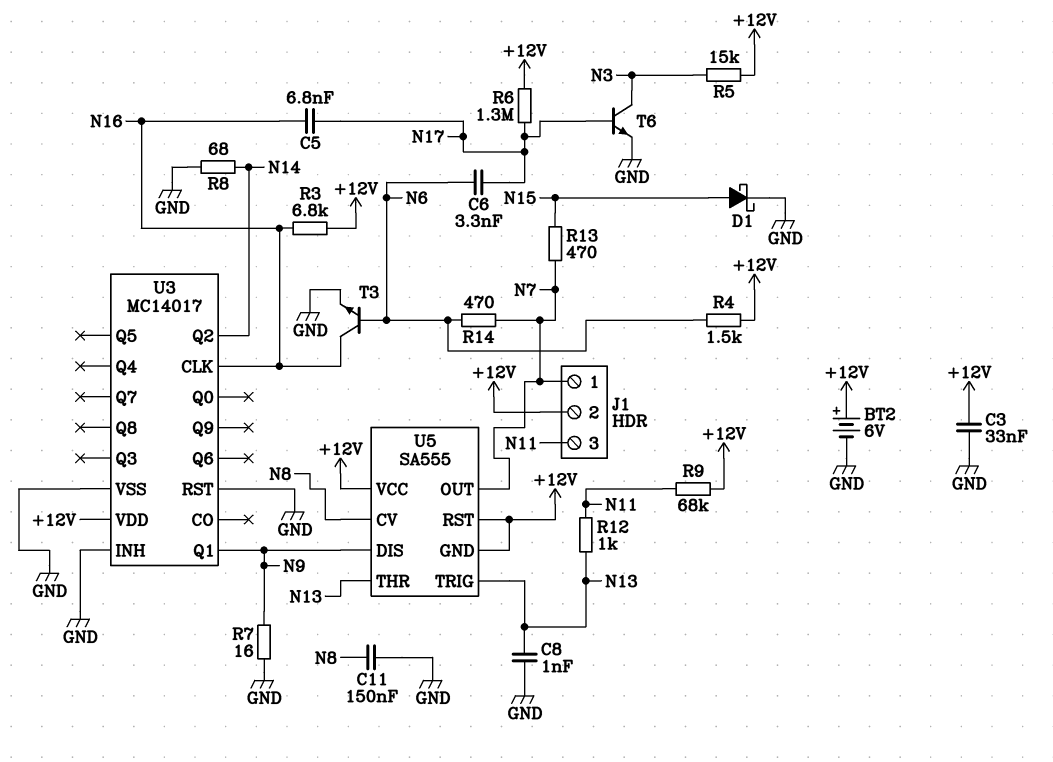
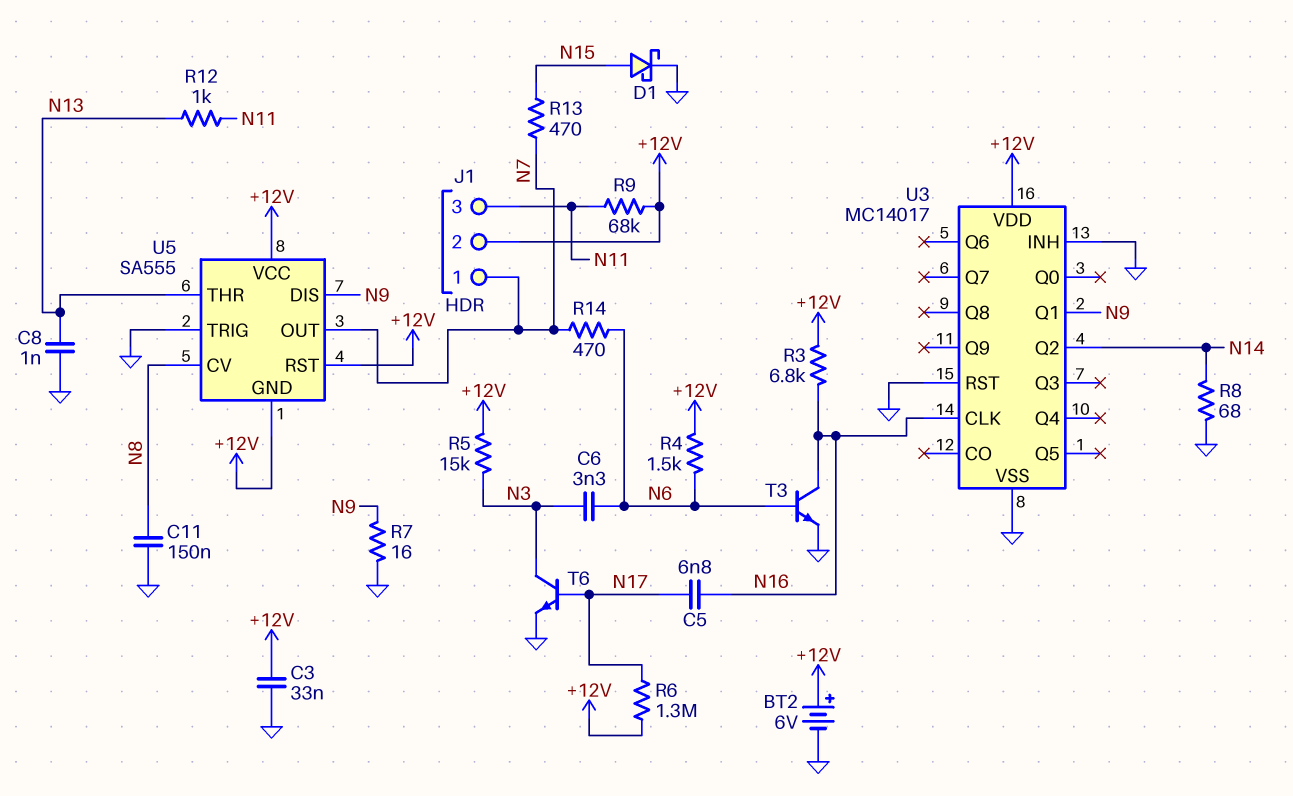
C6: 3.3nF (N6, N17) -> 3.3nF (N3, N6)
U5 pin TRIG: N13 -> GND

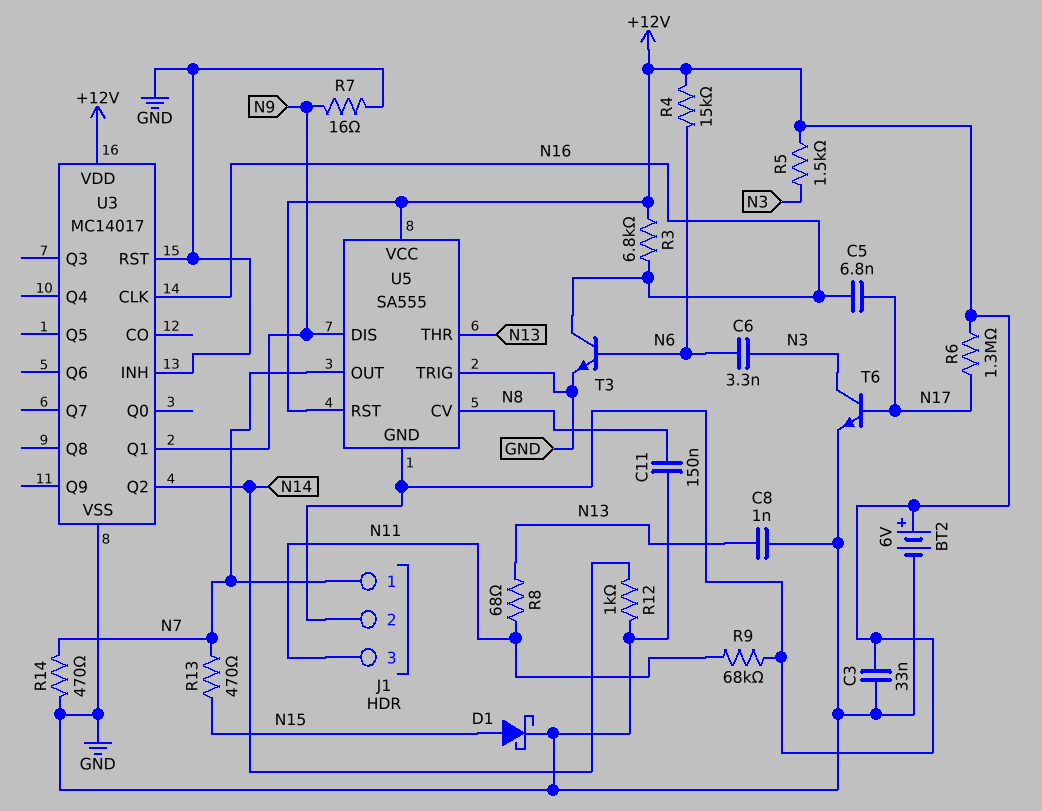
R4: 1.5k (+12V, N6) -> 15k (+12V, N6)
R5: 15k (+12V, N3) -> 1.5k (+12V, N3)
R8: 68 (GND, N14) -> 68 (N11, N13)
R12: 1k (N11, N13) -> 1k (GND, N14)
R14: 470 (N6, N7) -> 470 (GND, N7)

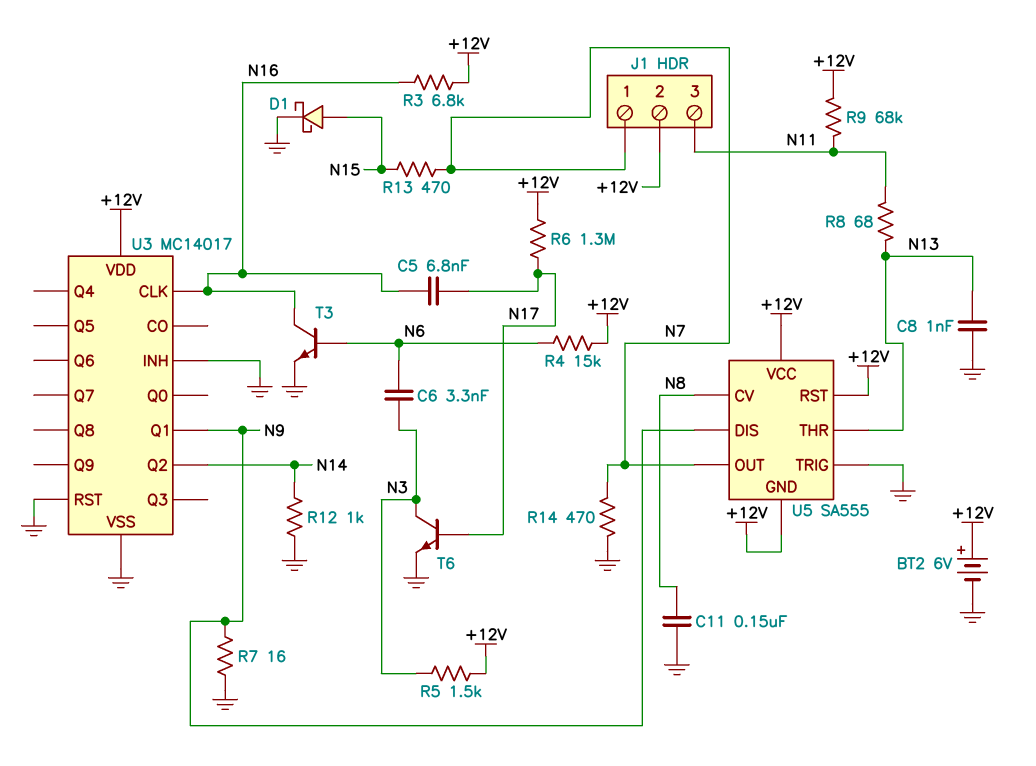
C3: 33nF (+12V, GND) -> none

